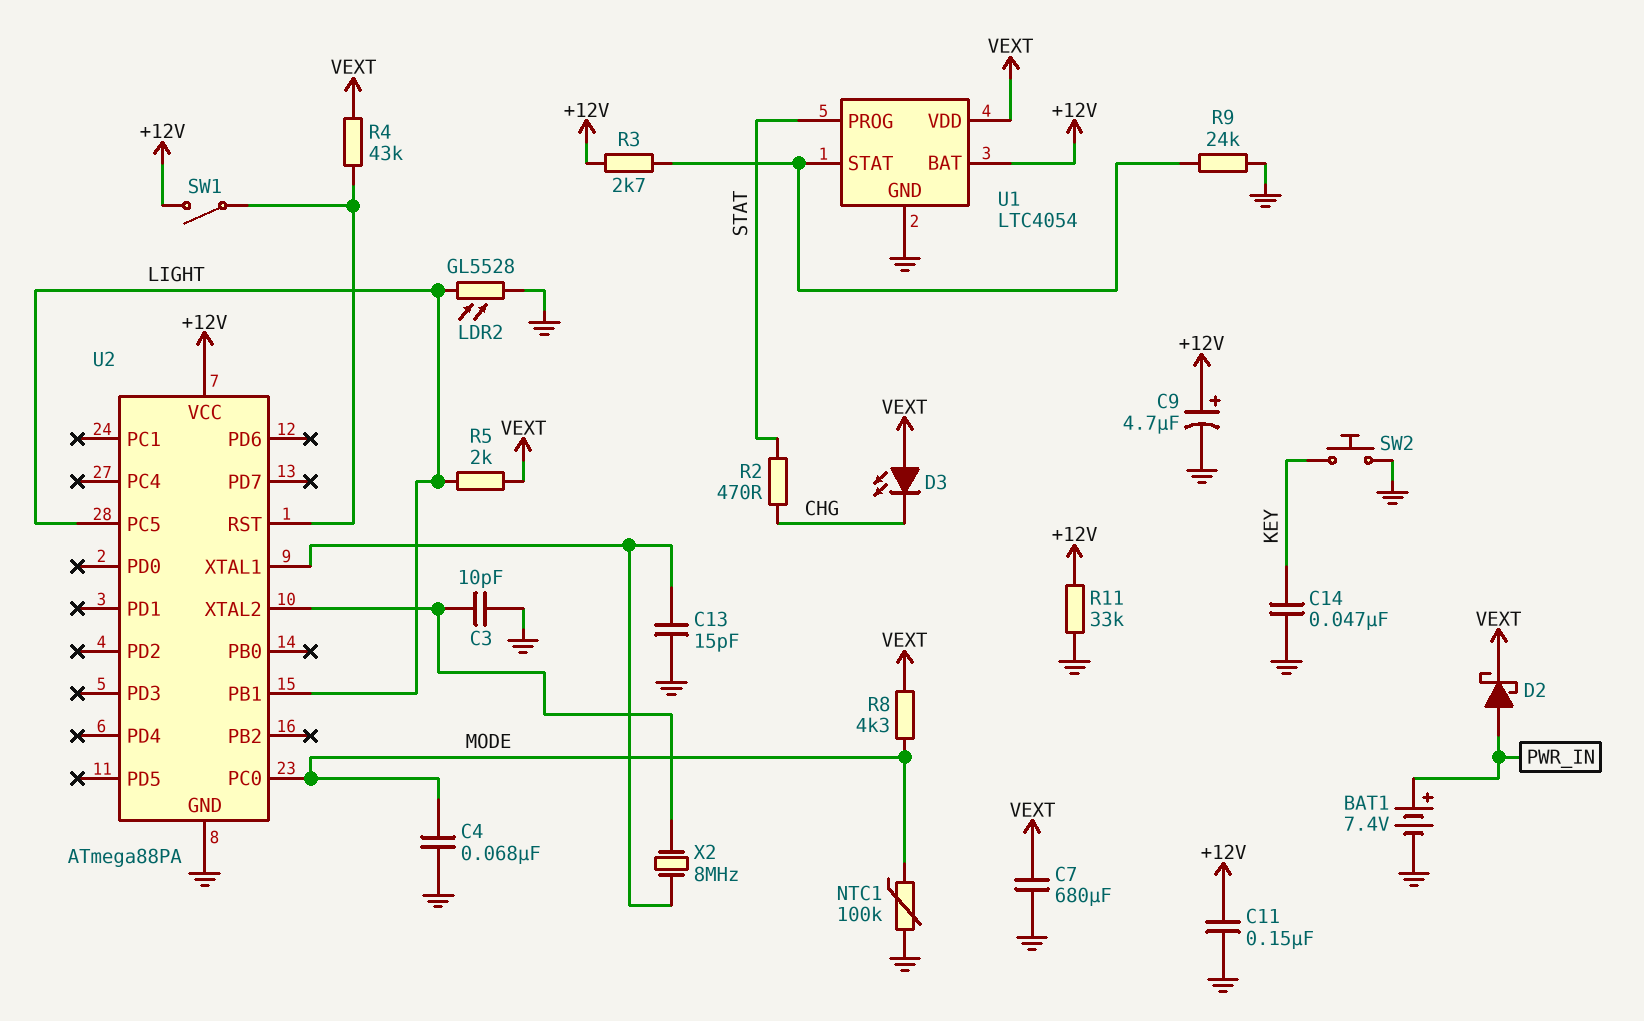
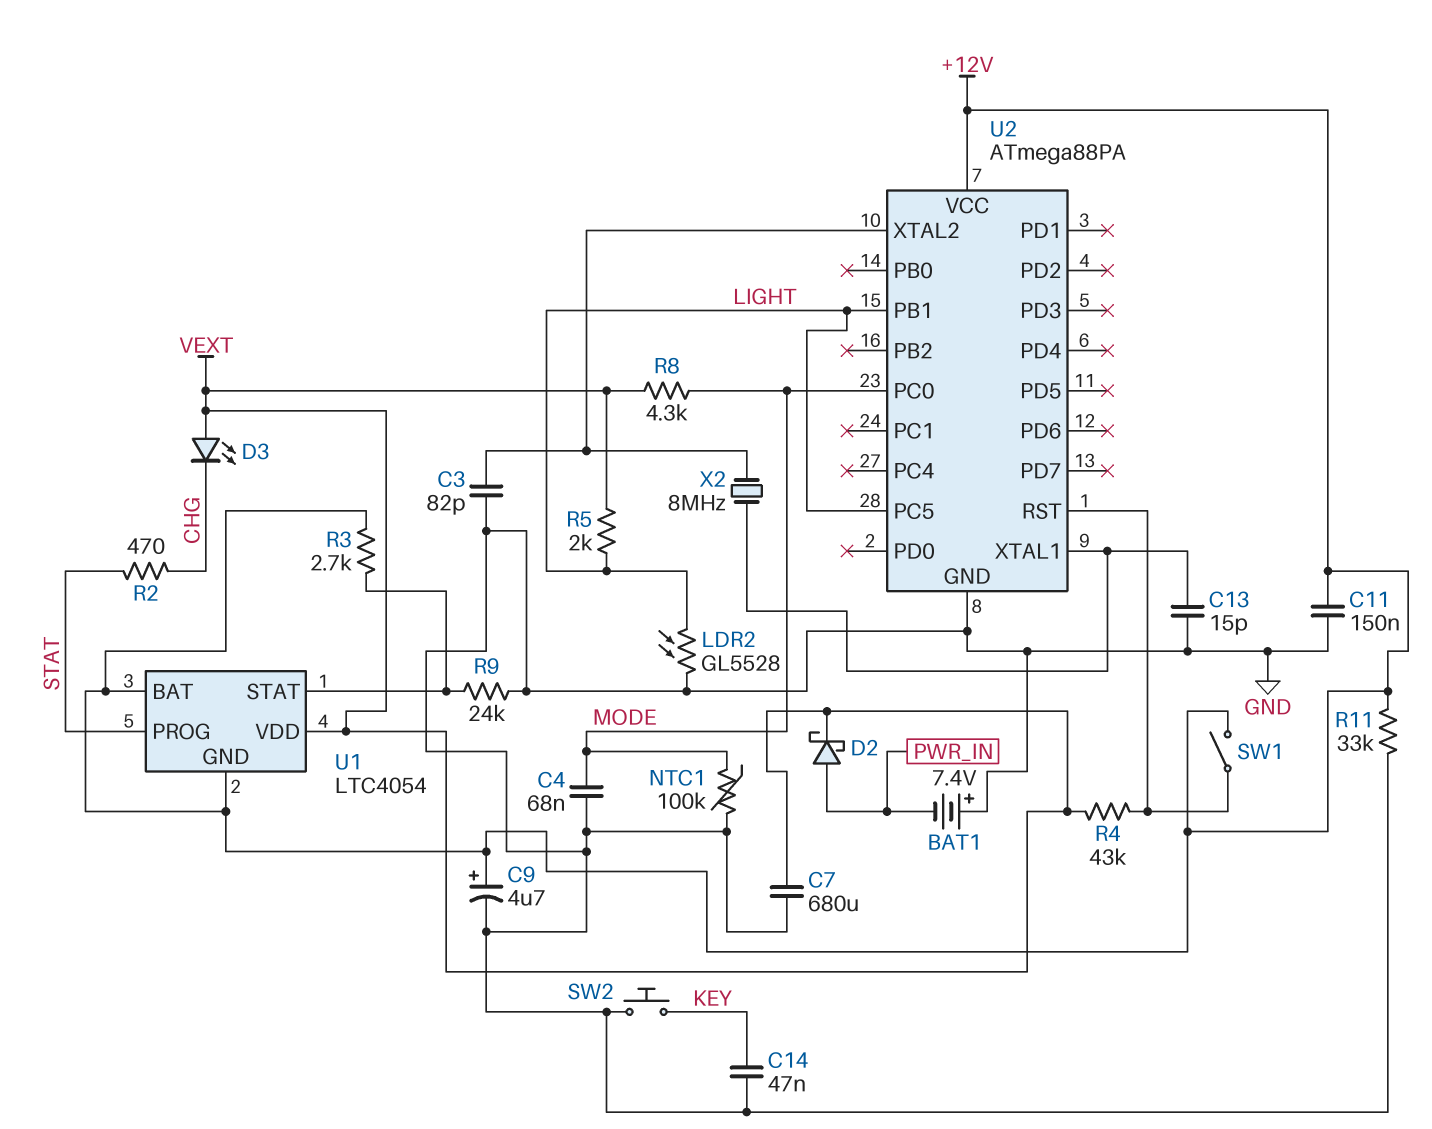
BAT1: 7.4V (plus PWR_IN, minus GND) -> 7.4V (plus GND, minus PWR_IN)
C3: 10pF (GND, U2/XTAL2) -> 82pF (GND, U2/XTAL2)
U1 pin GND: GND -> +12V

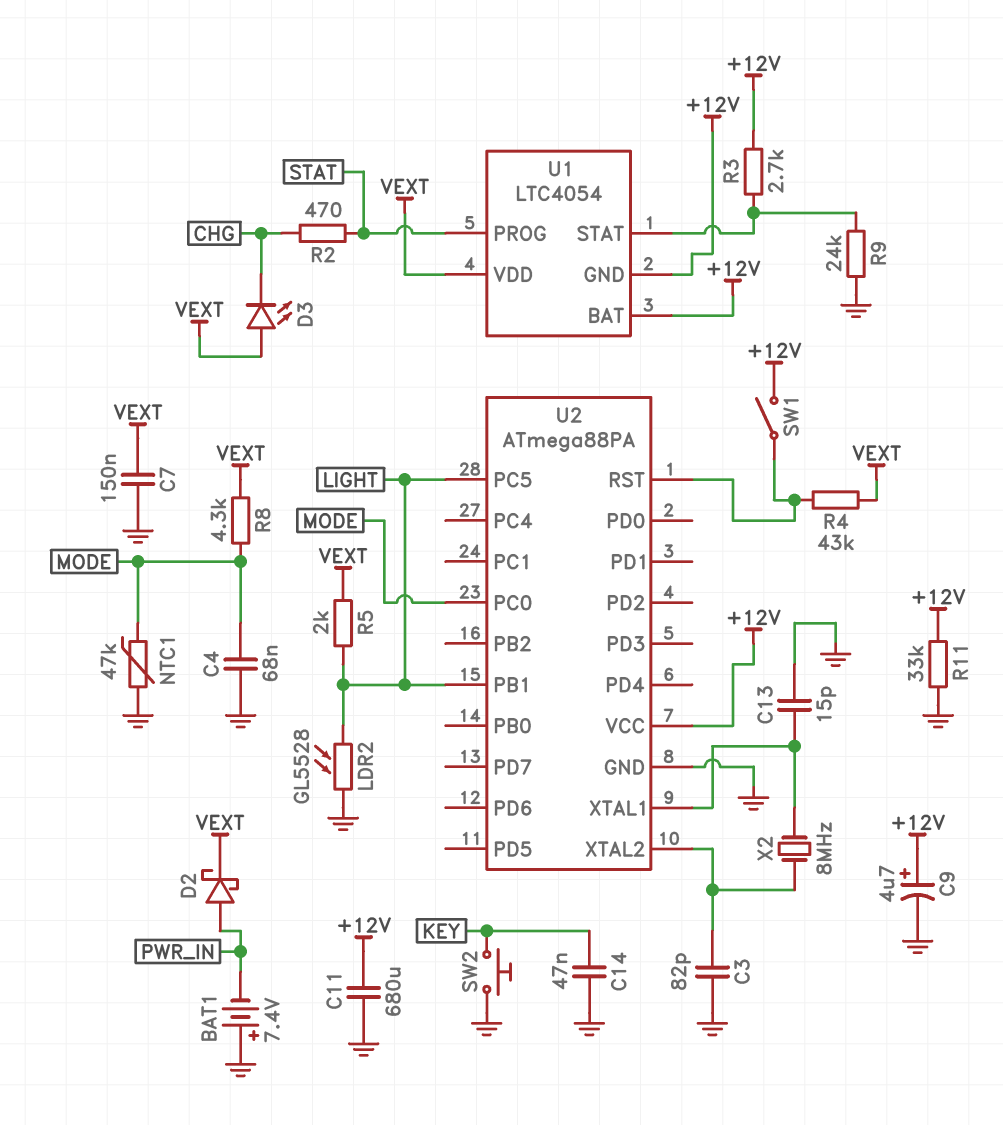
C7: 680uF (GND, VEXT) -> 150nF (GND, VEXT)
C11: 150nF (+12V, GND) -> 680uF (+12V, GND)
NTC1: 100k (GND, MODE) -> 47k (GND, MODE)

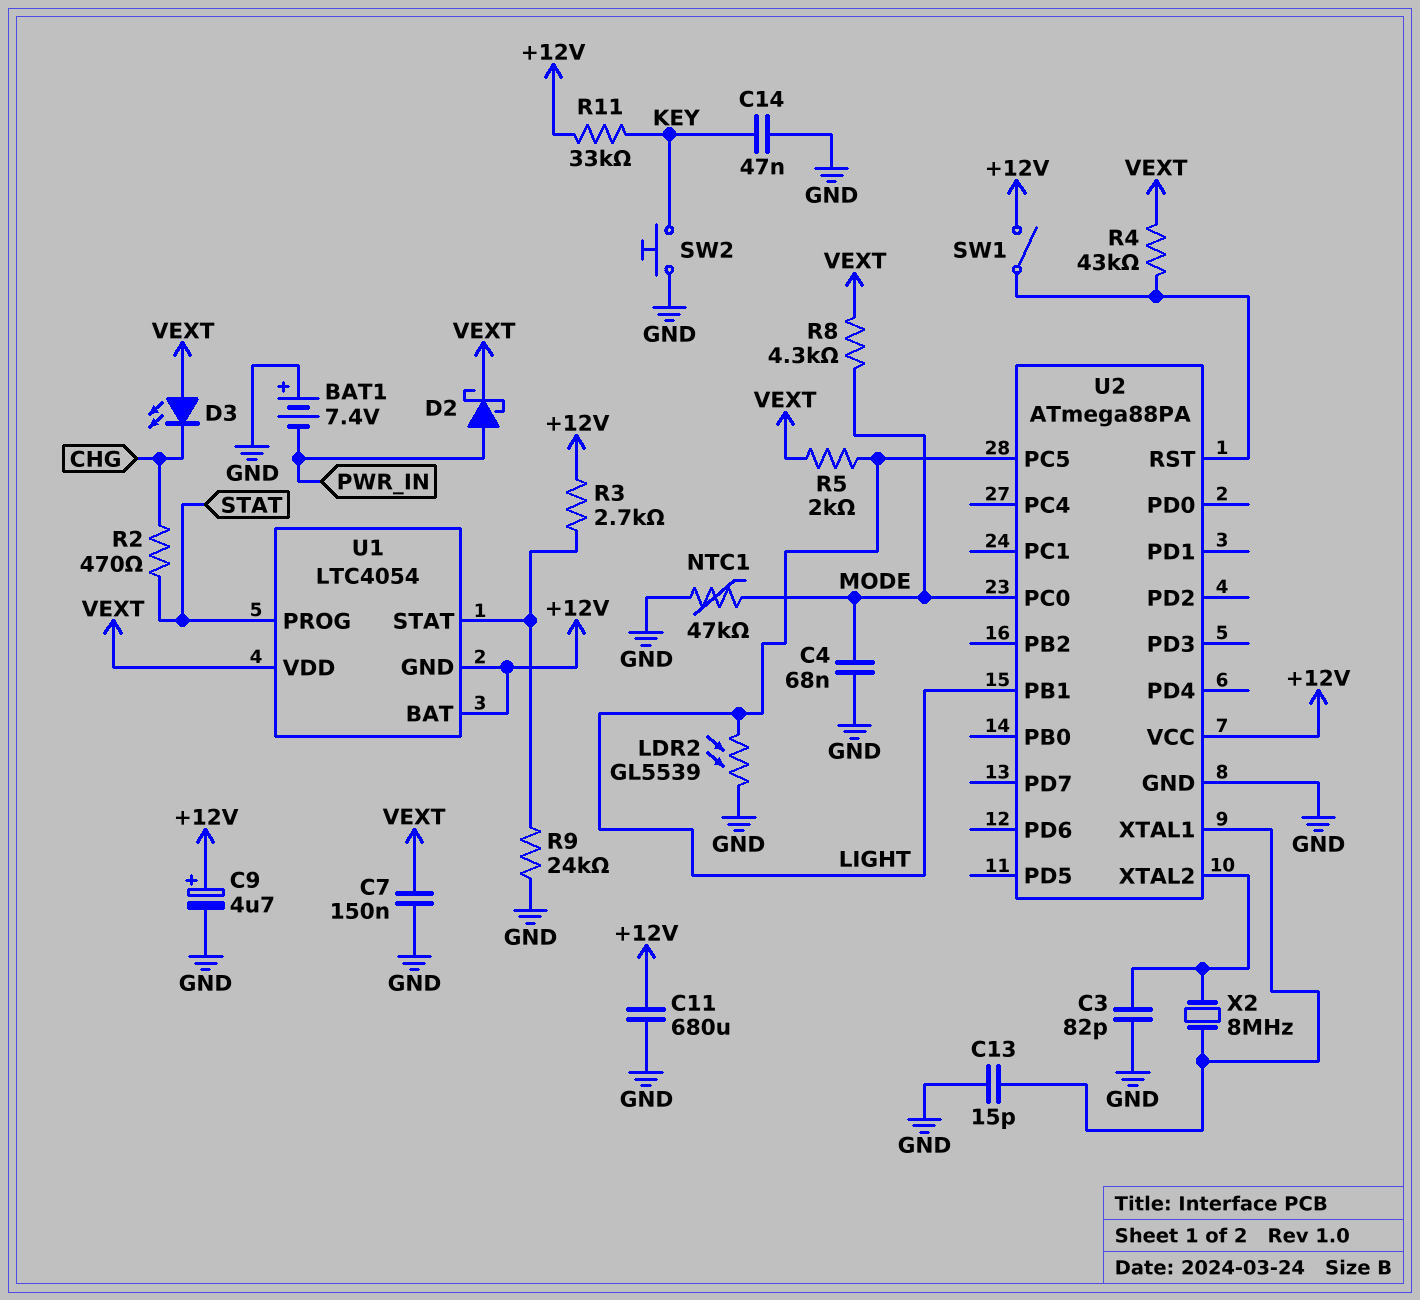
LDR2: GL5528 (GND, LIGHT) -> GL5539 (GND, LIGHT)
R11: 33k (+12V, GND) -> 33k (+12V, KEY)

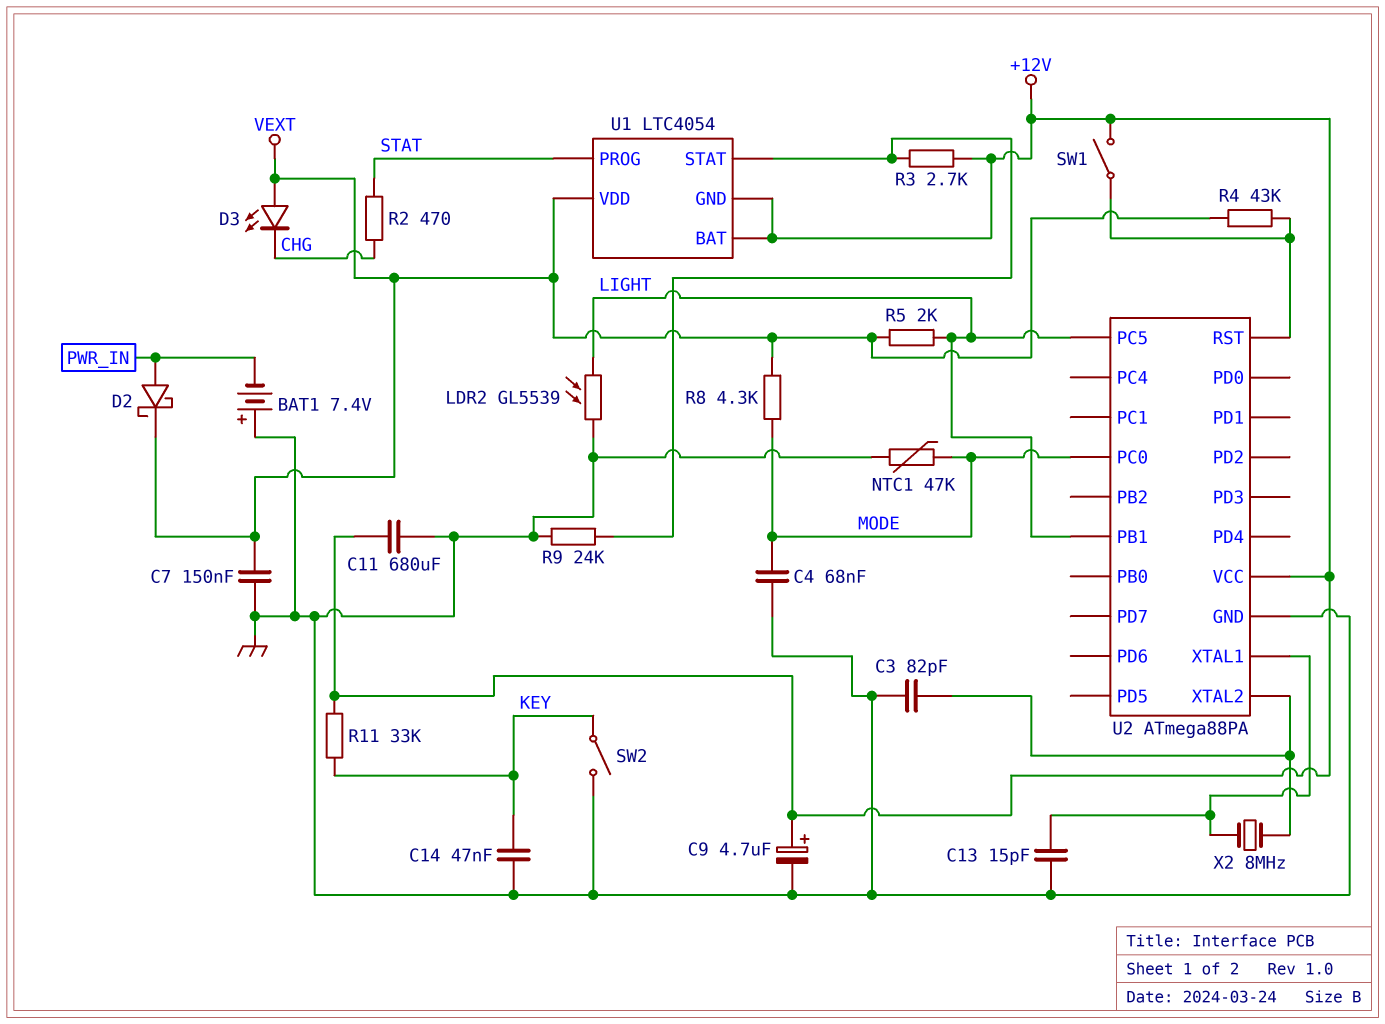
SW2: button (GND, KEY) -> switch (GND, KEY)

